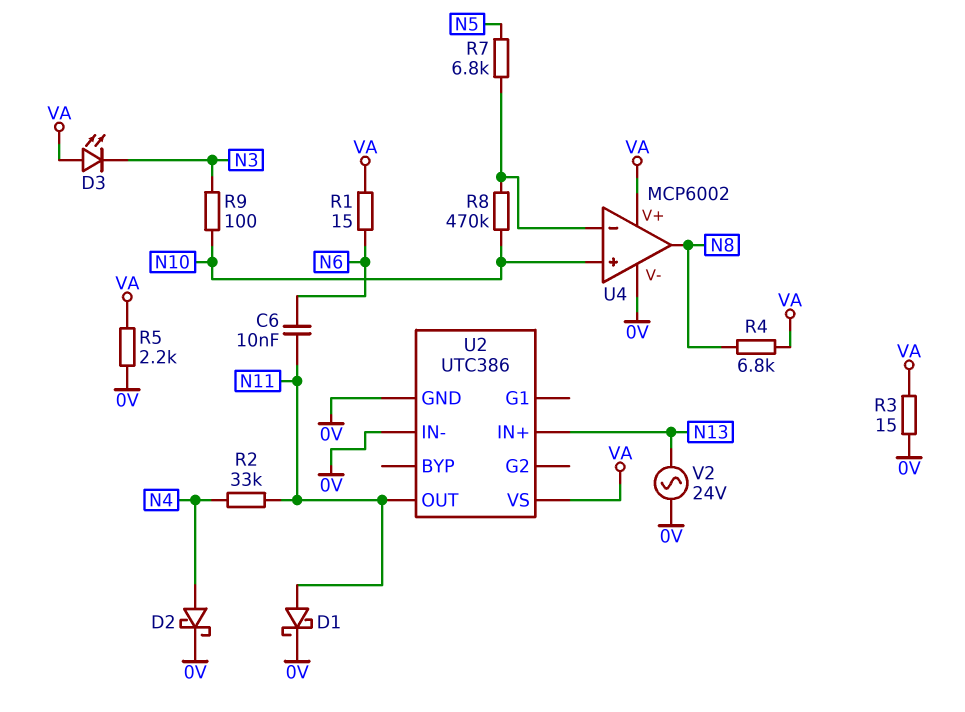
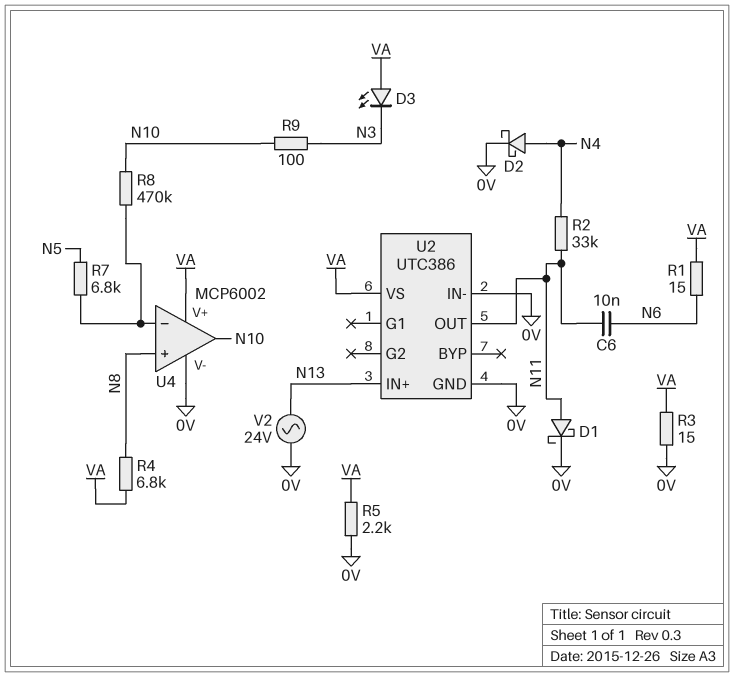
U4 pin in+: N10 -> N8
U4 pin out: N8 -> N10

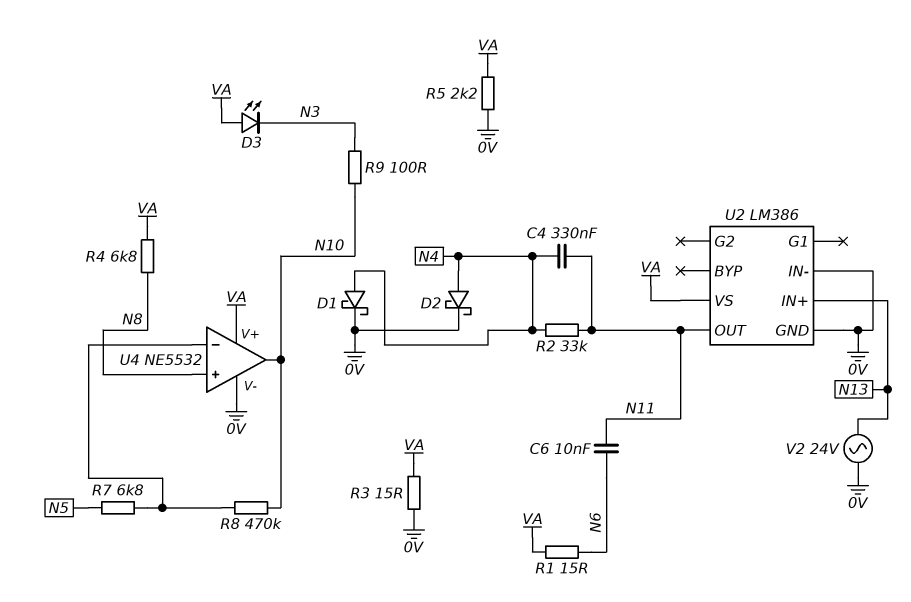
C4: none -> 330nF (N4, N11)
D1: schottky (A N11, K 0V) -> schottky (A N4, K 0V)
U2: UTC386 -> LM386
U4: MCP6002 -> NE5532

